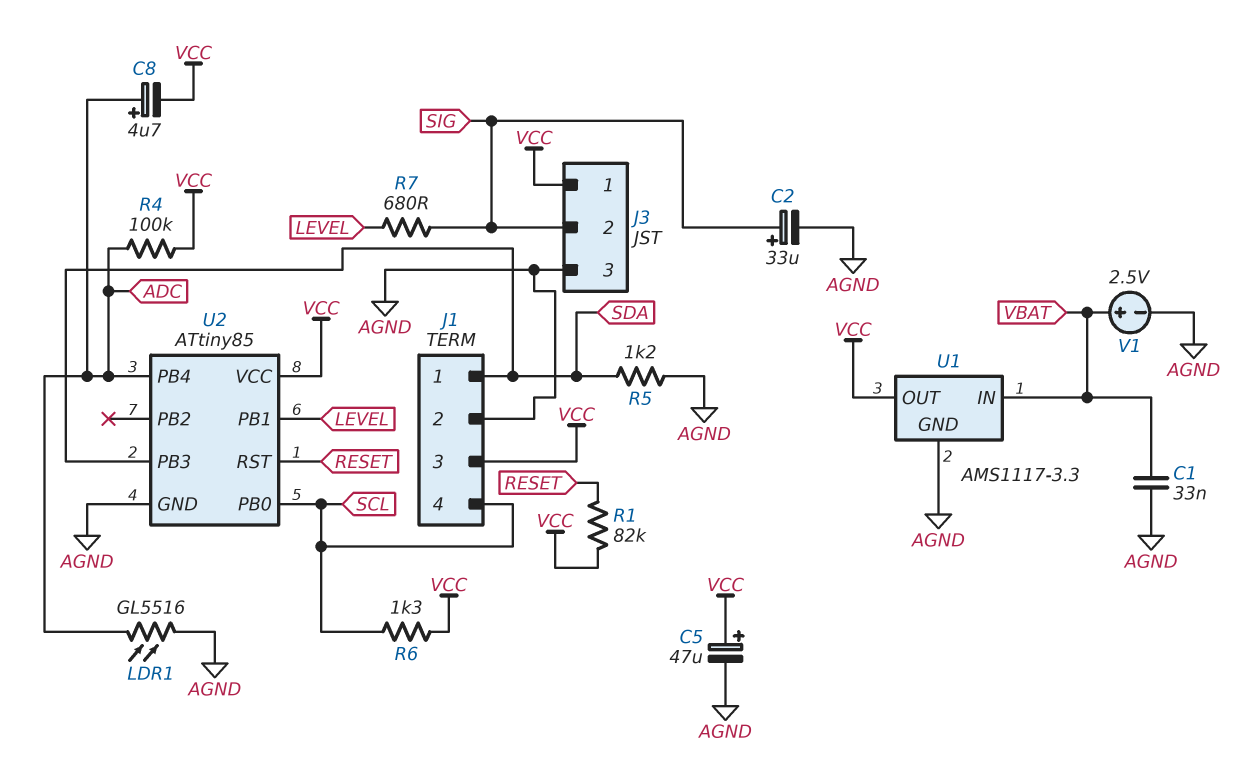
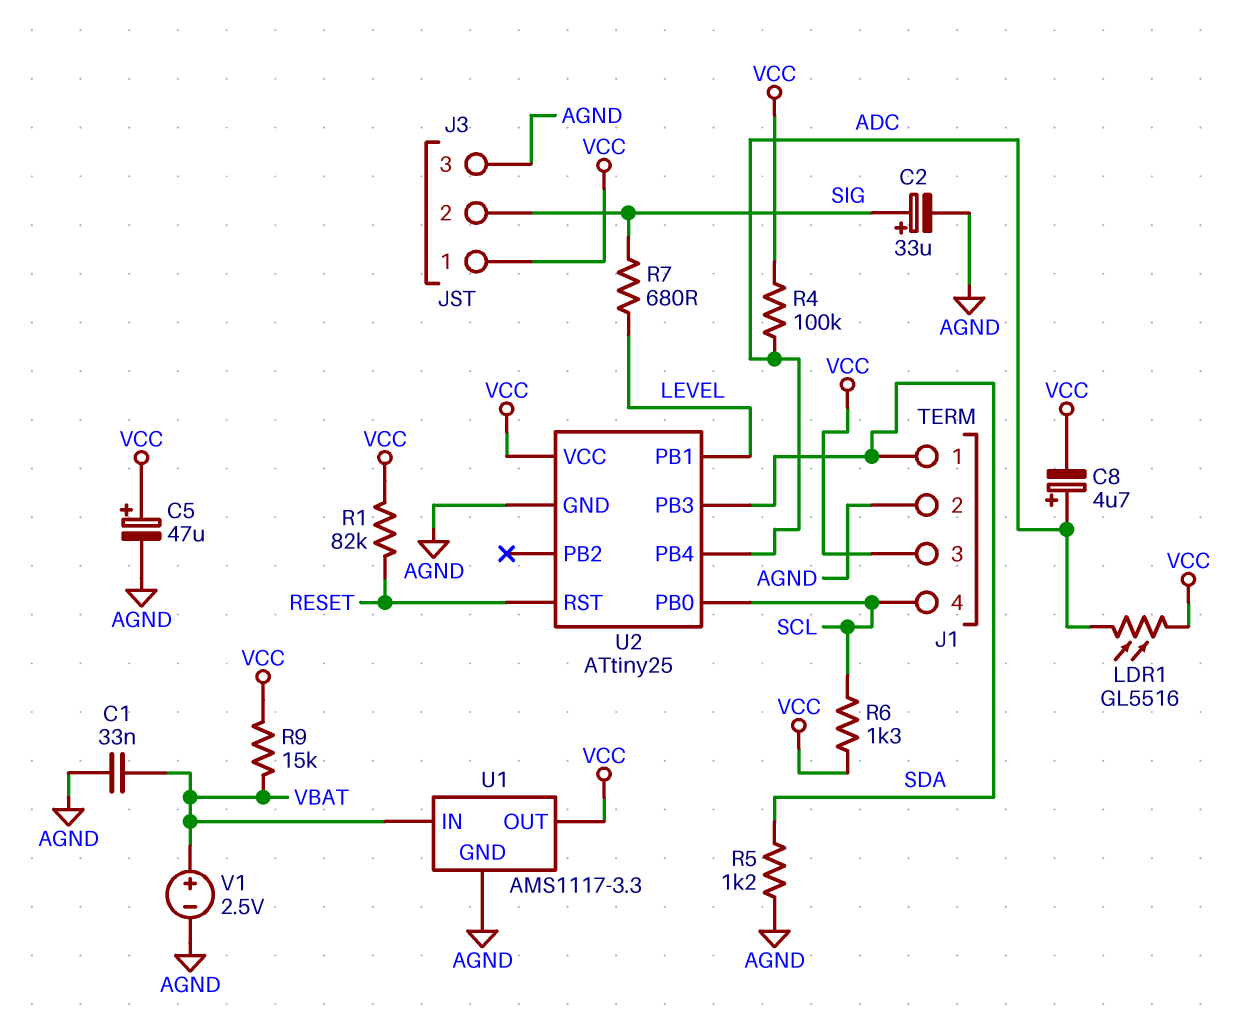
LDR1: GL5516 (ADC, AGND) -> GL5516 (ADC, VCC)
R9: none -> 15k (VBAT, VCC)
U2: ATtiny85 -> ATtiny25

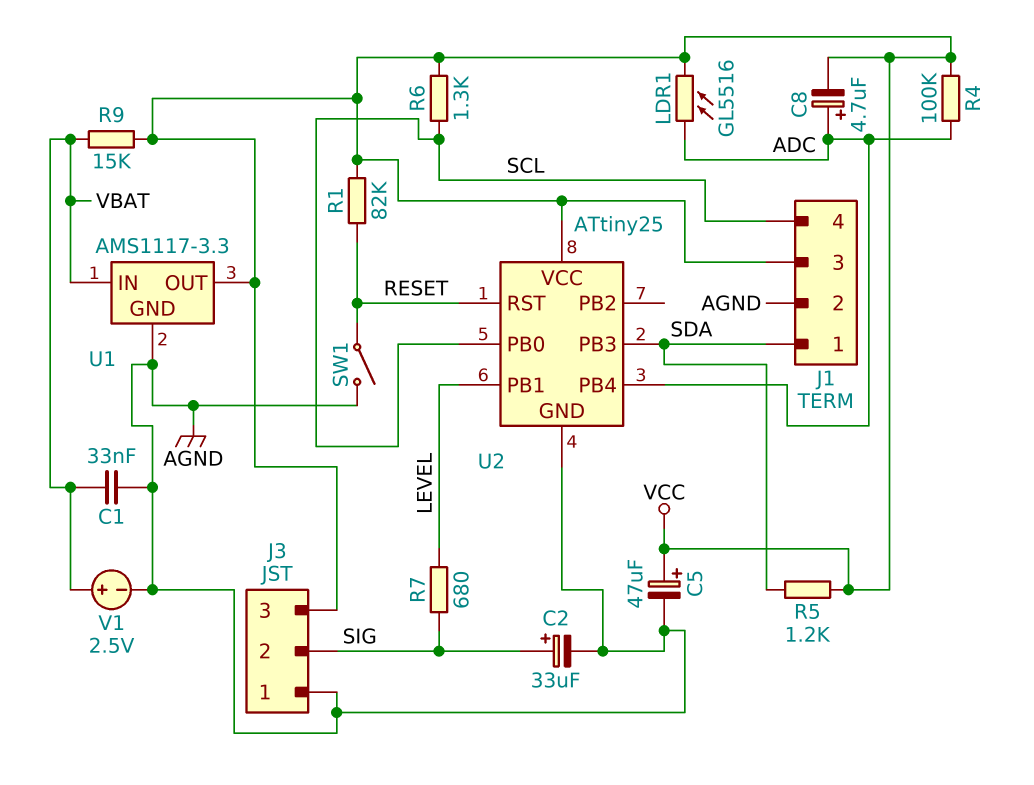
J3 pin 1: VCC -> AGND
J3 pin 3: AGND -> VCC
R5: 1.2k (AGND, SDA) -> 1.2k (SDA, VCC)
SW1: none -> switch (AGND, RESET)

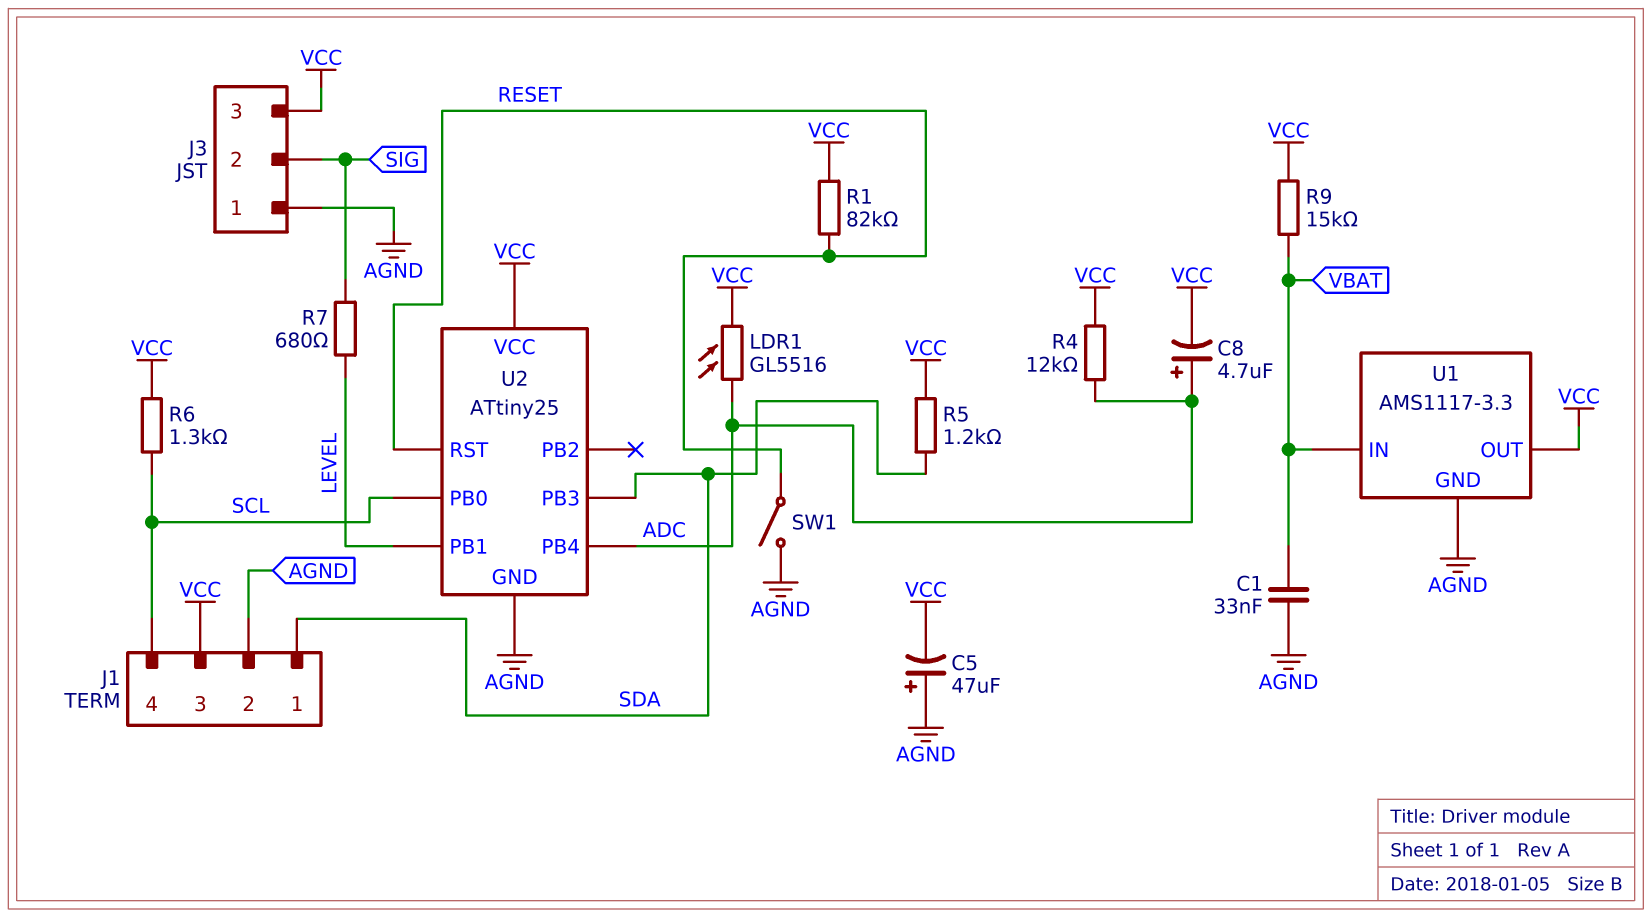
C2: 33uF (plus SIG, minus AGND) -> none
C5: 47uF (plus VCC, minus AGND) -> 47uF (plus AGND, minus VCC)
R4: 100k (ADC, VCC) -> 12k (ADC, VCC)
V1: 2.5V (plus VBAT, minus AGND) -> none

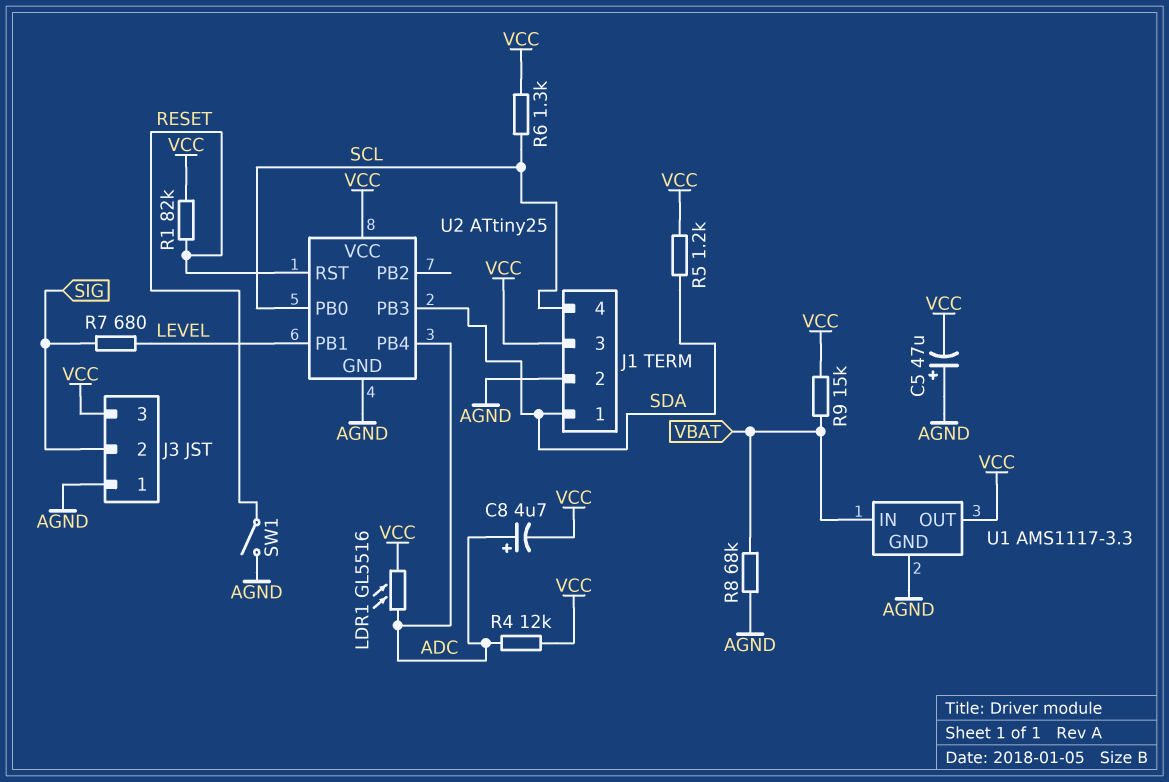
C1: 33nF (AGND, VBAT) -> none
R8: none -> 68k (AGND, VBAT)

